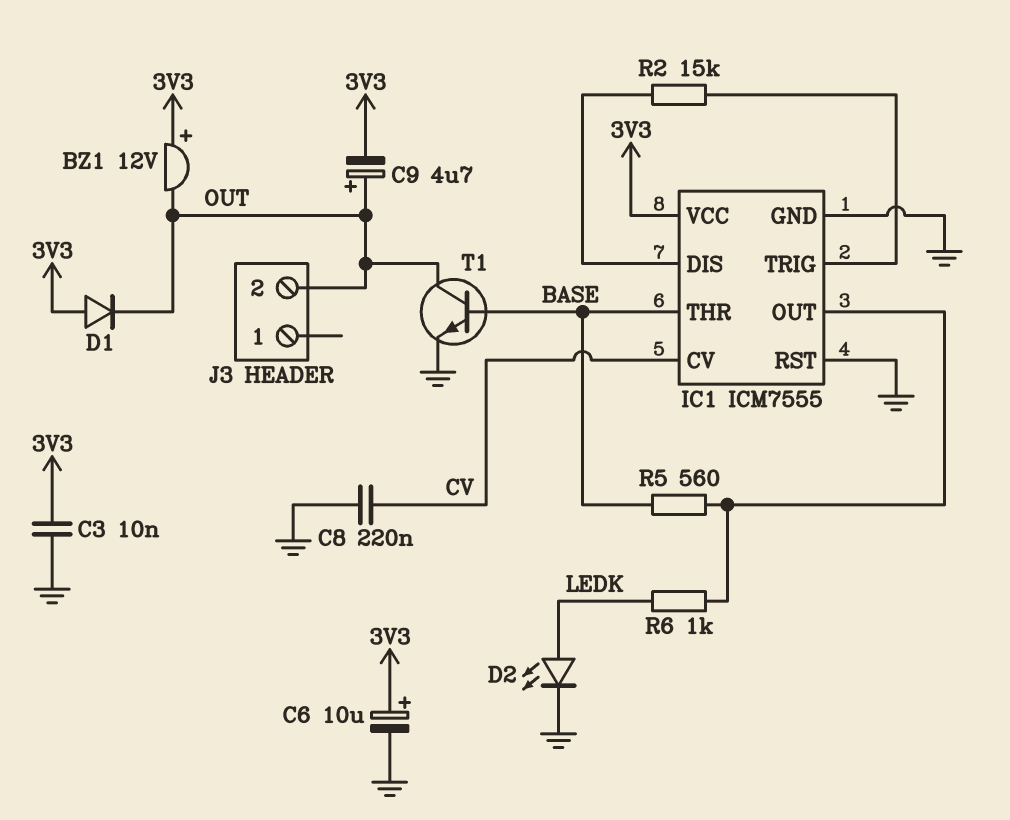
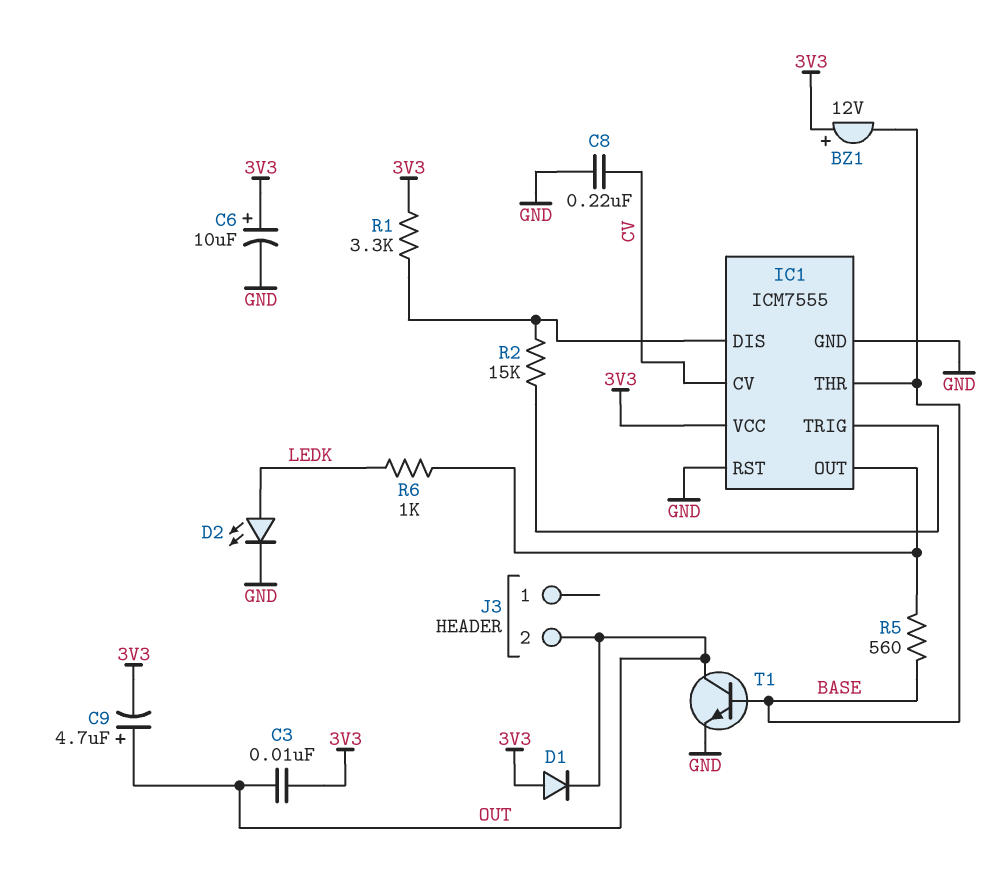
BZ1: buzzer 12V (plus 3V3, minus OUT) -> buzzer 12V (plus 3V3, minus BASE)
C3: 10nF (3V3, GND) -> 10nF (3V3, OUT)
R1: none -> 3.3k (3V3, IC1/DIS)

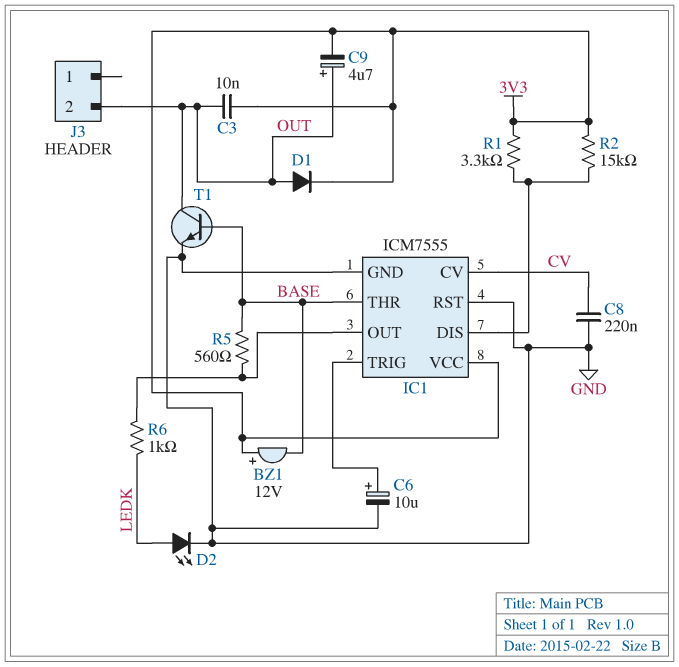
C6: 10uF (plus 3V3, minus GND) -> 10uF (plus IC1/TRIG, minus GND)
D1: diode (A 3V3, K OUT) -> diode (A OUT, K 3V3)
R2: 15k (IC1/DIS, IC1/TRIG) -> 15k (3V3, IC1/DIS)

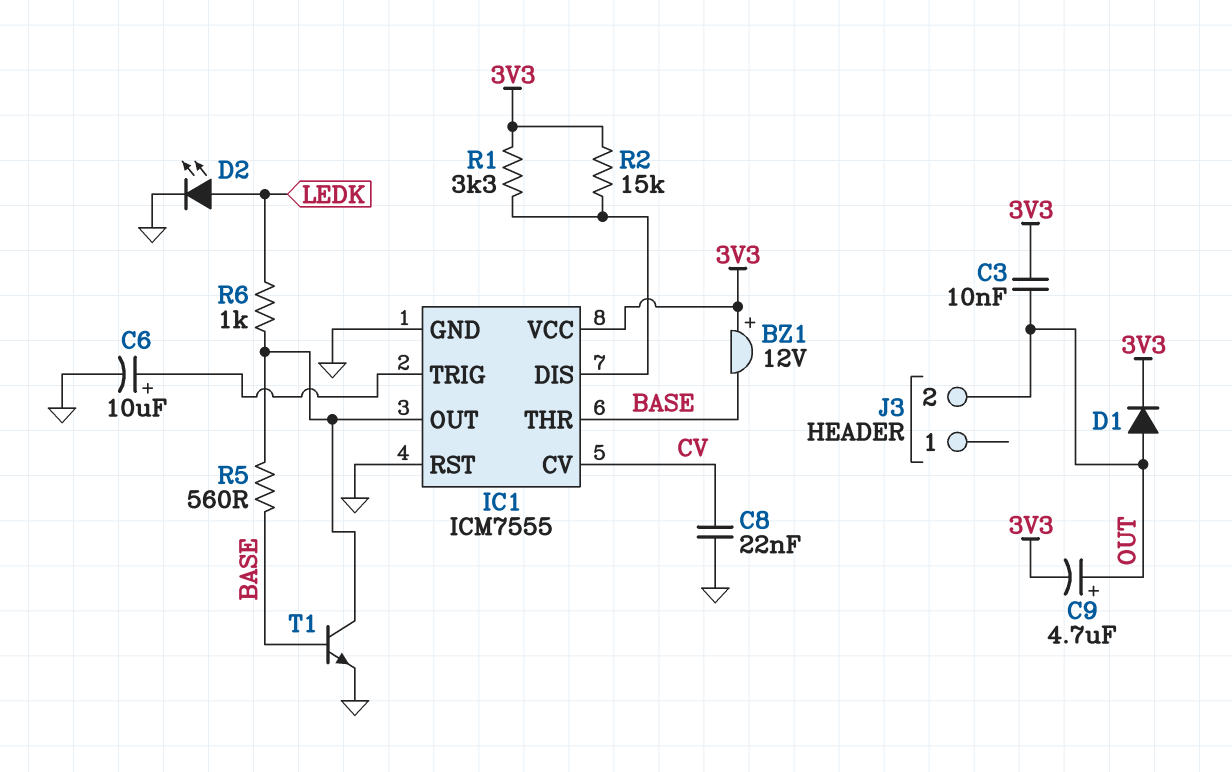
C8: 220nF (CV, GND) -> 22nF (CV, GND)
T1: NPN (B BASE, C OUT, E GND) -> NPN (B BASE, C IC1/OUT, E GND)

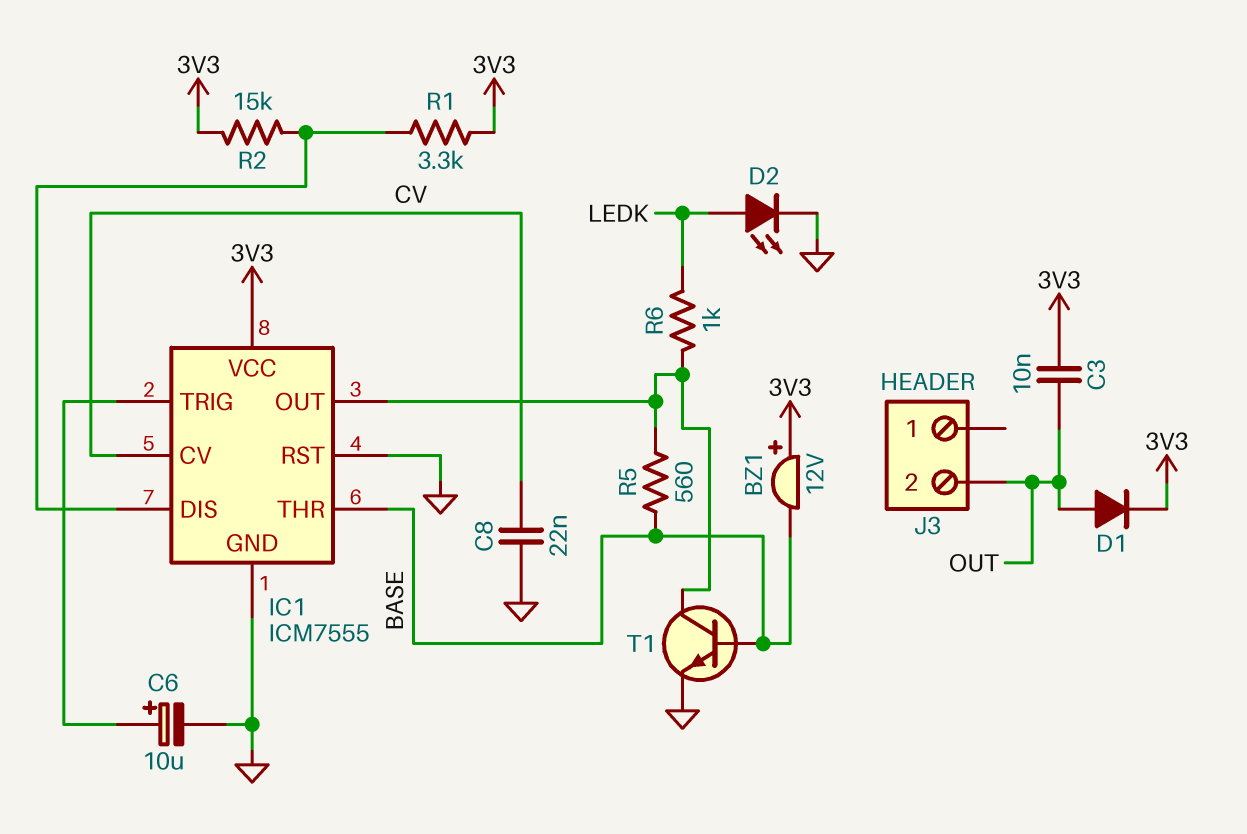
C9: 4.7uF (plus OUT, minus 3V3) -> none

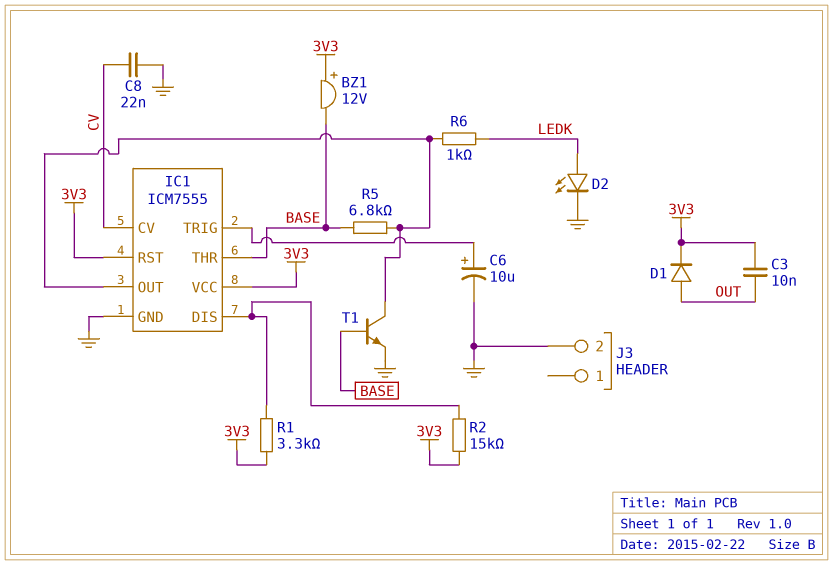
IC1 pin RST: GND -> 3V3
J3 pin 2: OUT -> GND
R5: 560 (BASE, IC1/OUT) -> 6.8k (BASE, IC1/OUT)

